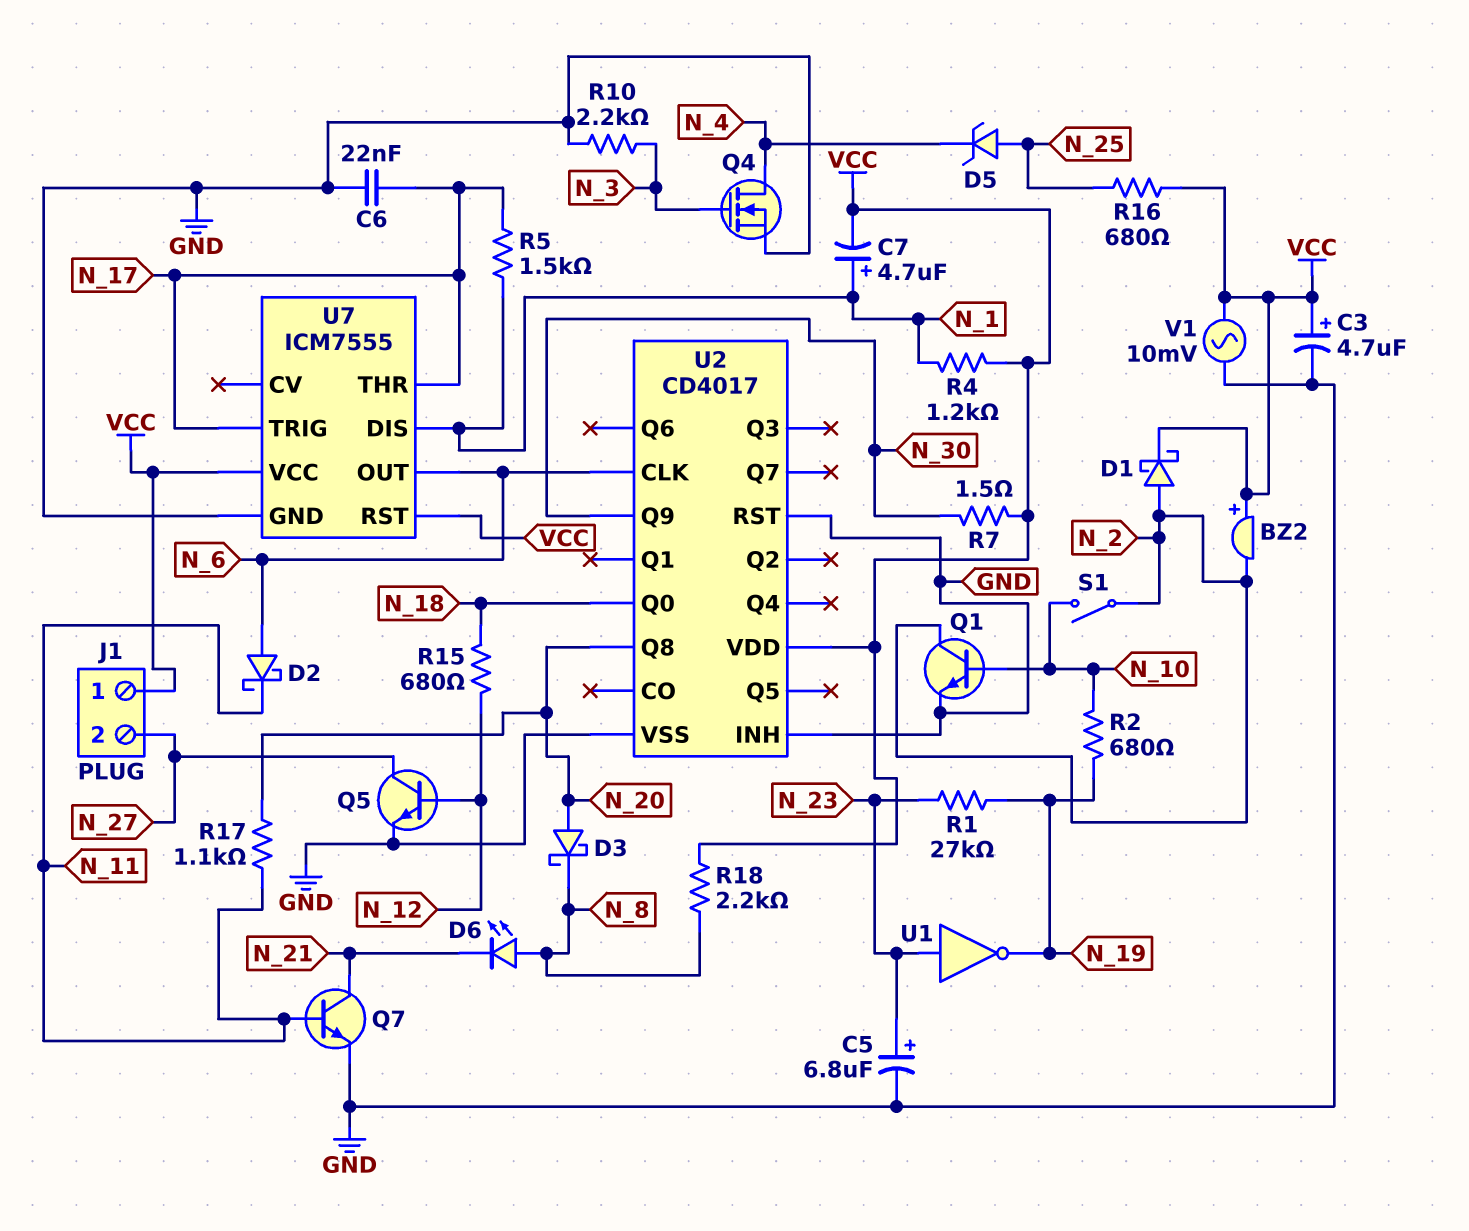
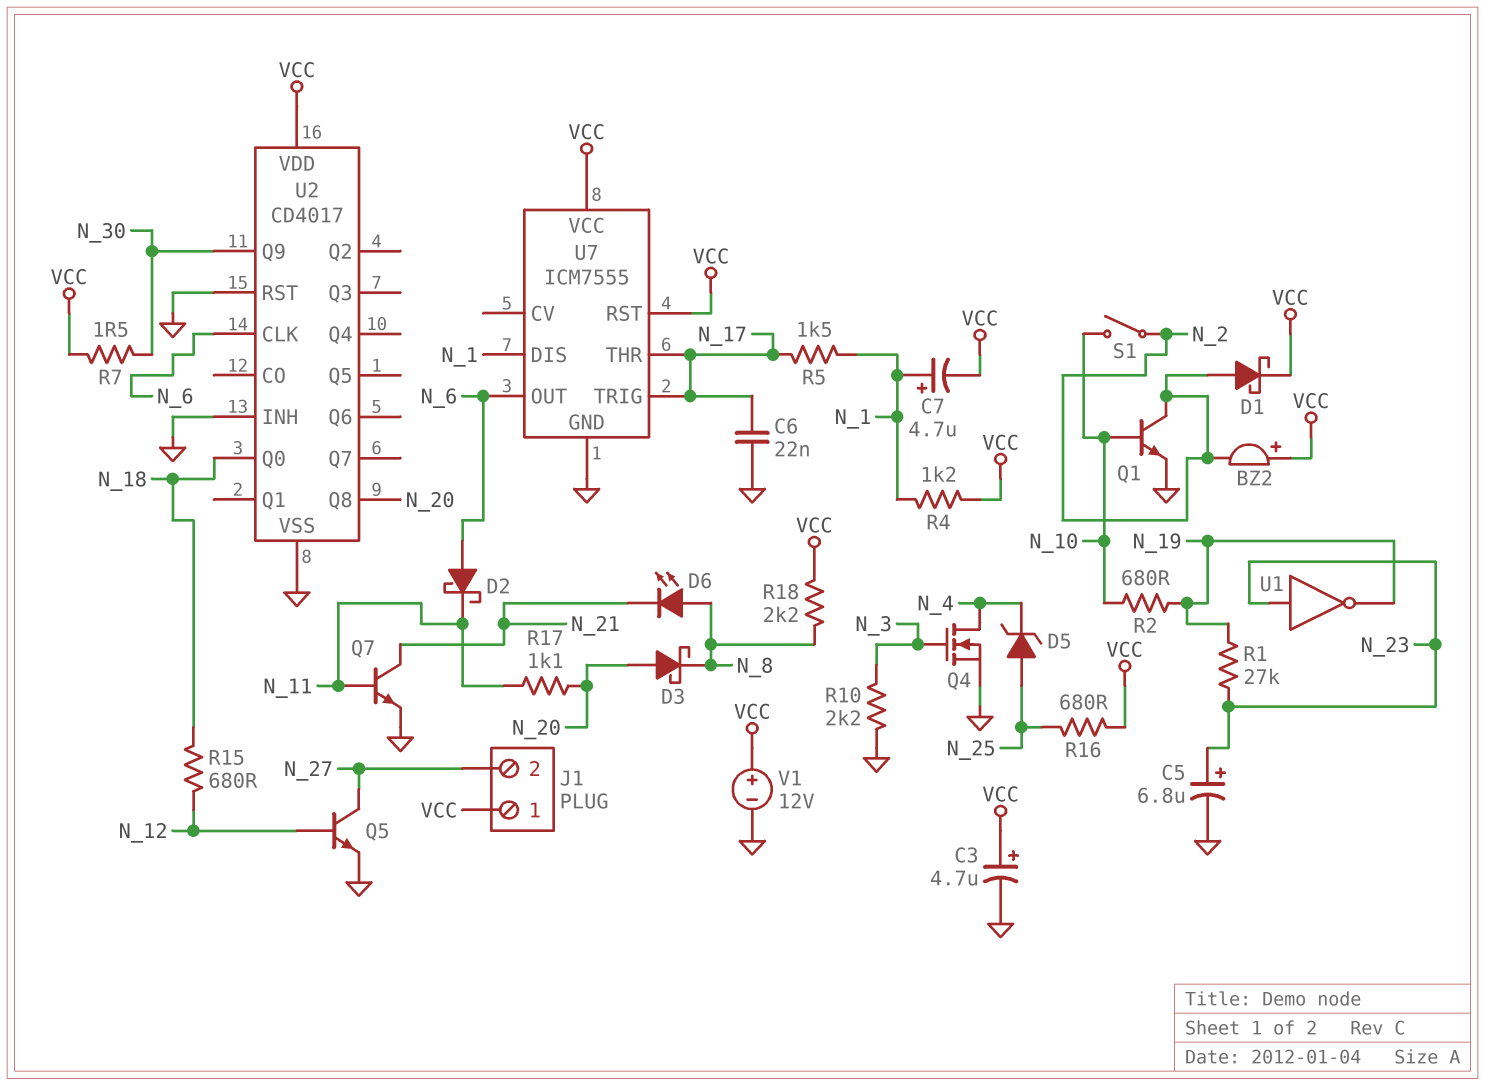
V1: AC 10mV (GND, VCC) -> 12V (plus VCC, minus GND)

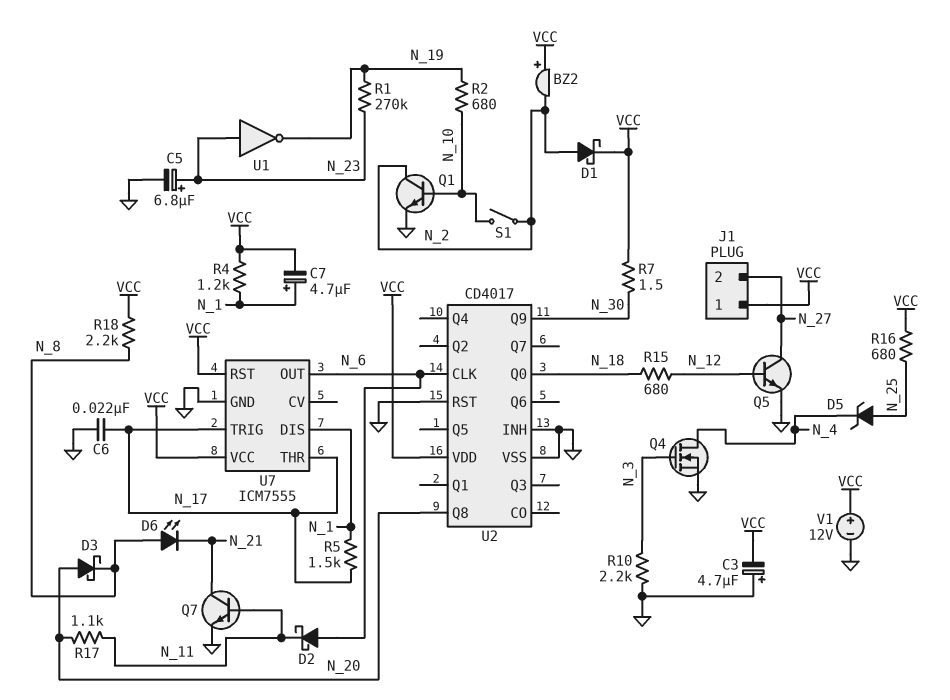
C3: 4.7uF (plus VCC, minus GND) -> 4.7uF (plus GND, minus VCC)
R1: 27k (N_19, N_23) -> 270k (N_19, N_23)

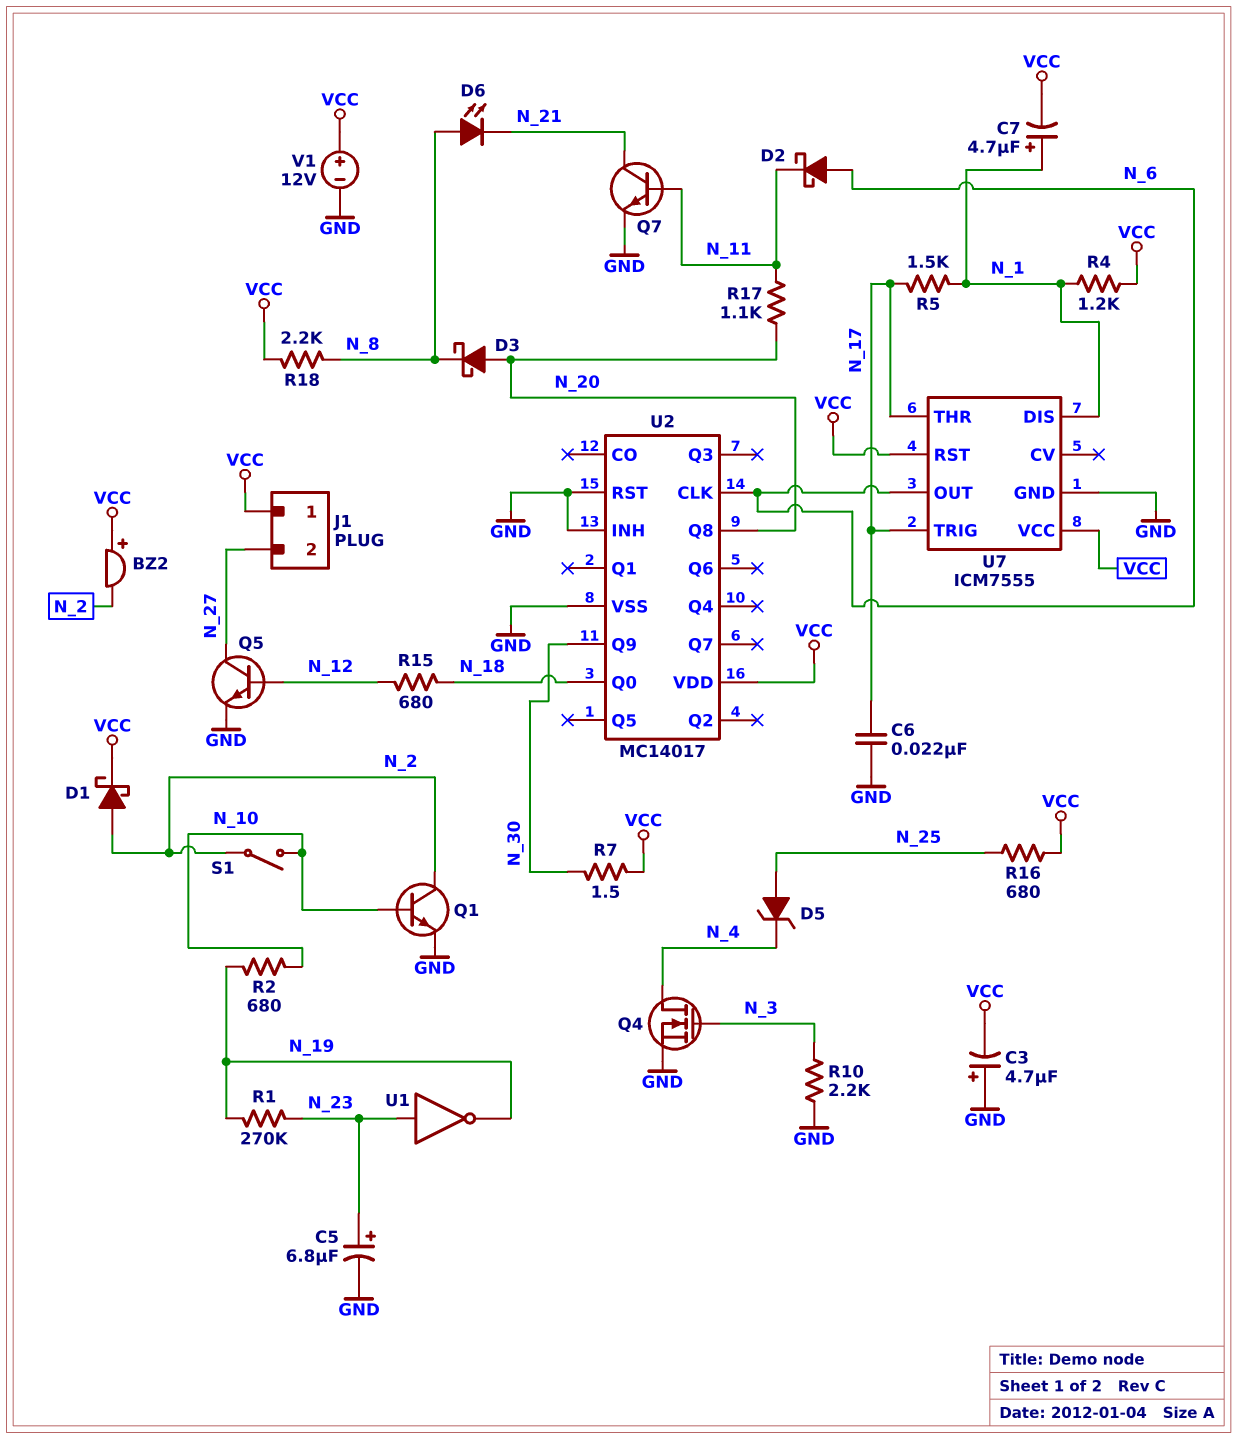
U2: CD4017 -> MC14017

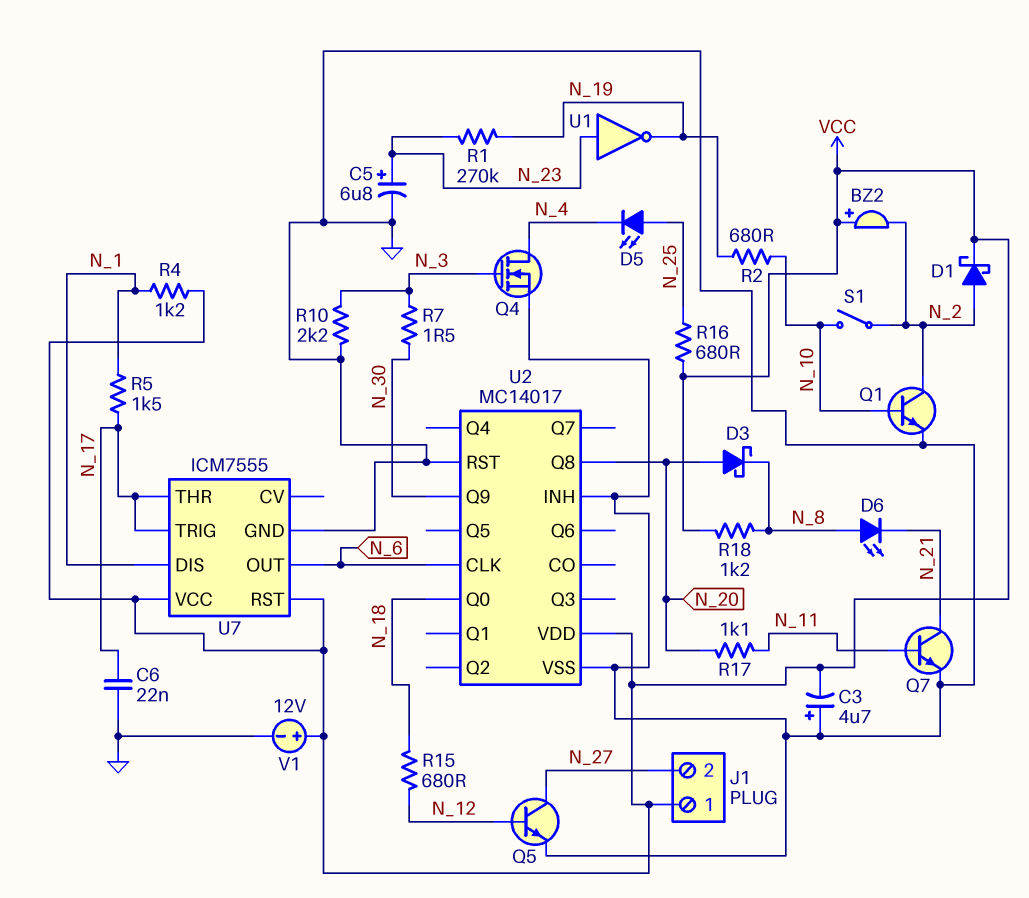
C7: 4.7uF (plus N_1, minus VCC) -> none
D2: schottky (A N_6, K N_11) -> none
D5: zener (A N_25, K N_4) -> LED (A N_25, K N_4)
R7: 1.5 (N_30, VCC) -> 1.5 (N_3, N_30)
R18: 2.2k (N_8, VCC) -> 1.2k (N_8, VCC)

